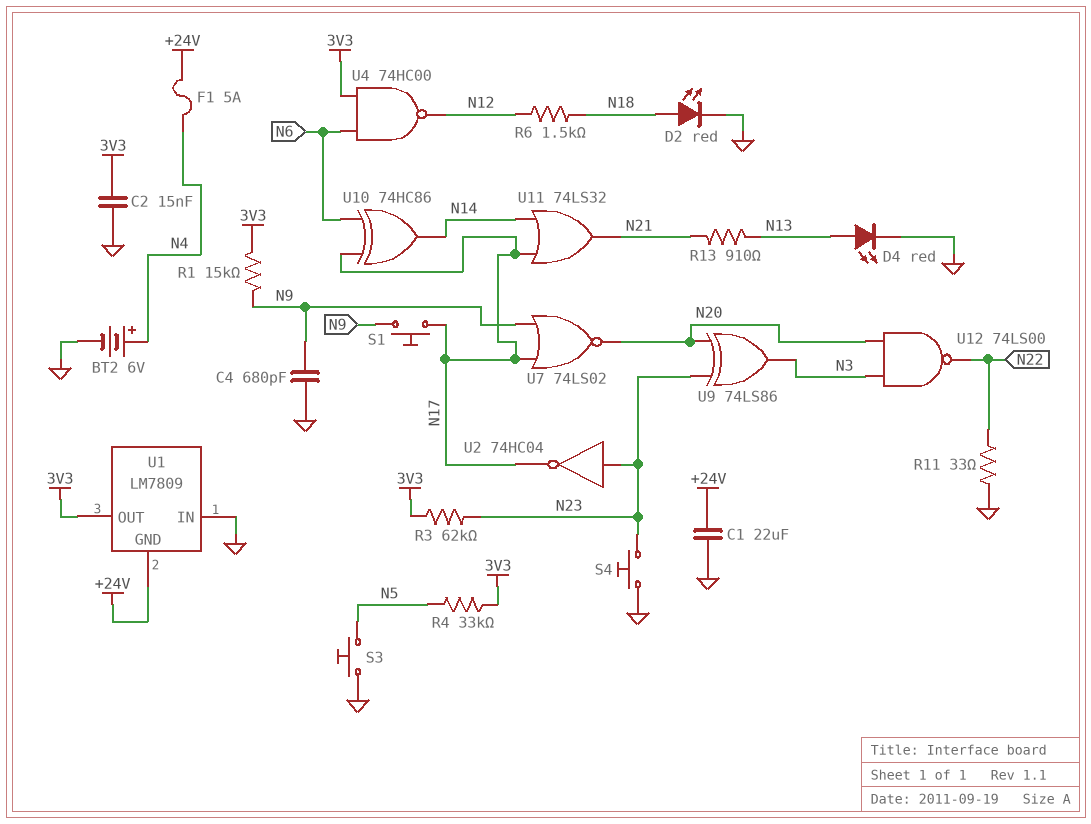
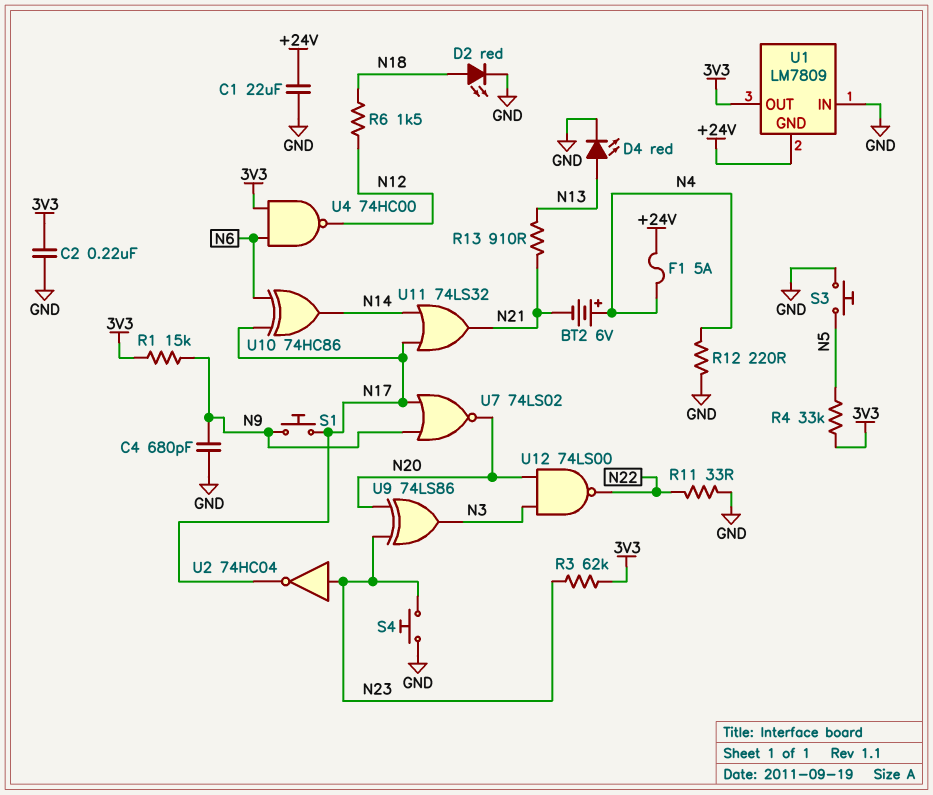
BT2: 6V (plus N4, minus GND) -> 6V (plus N4, minus N21)
C2: 15nF (3V3, GND) -> 220nF (3V3, GND)
R12: none -> 220 (GND, N4)

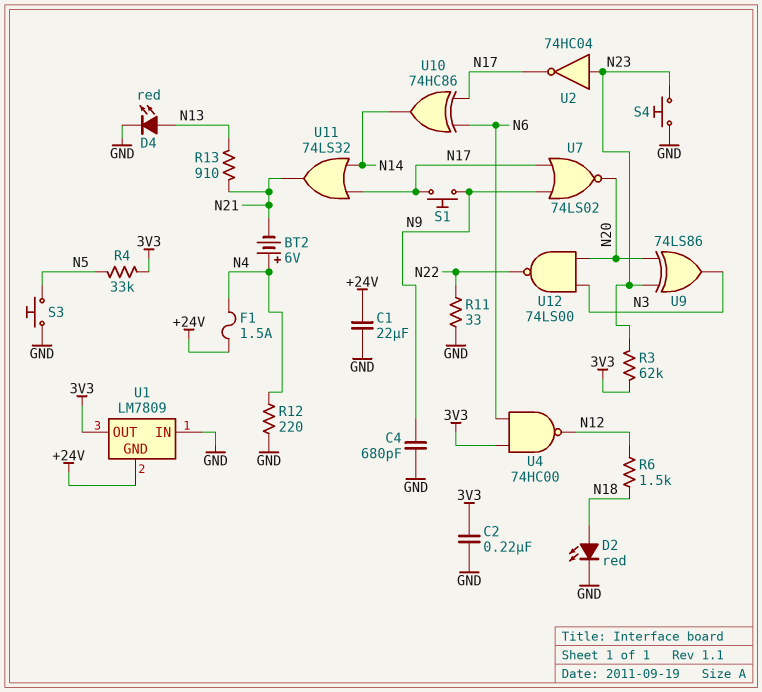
F1: 5A (+24V, N4) -> 1.5A (+24V, N4)
R1: 15k (3V3, N9) -> none

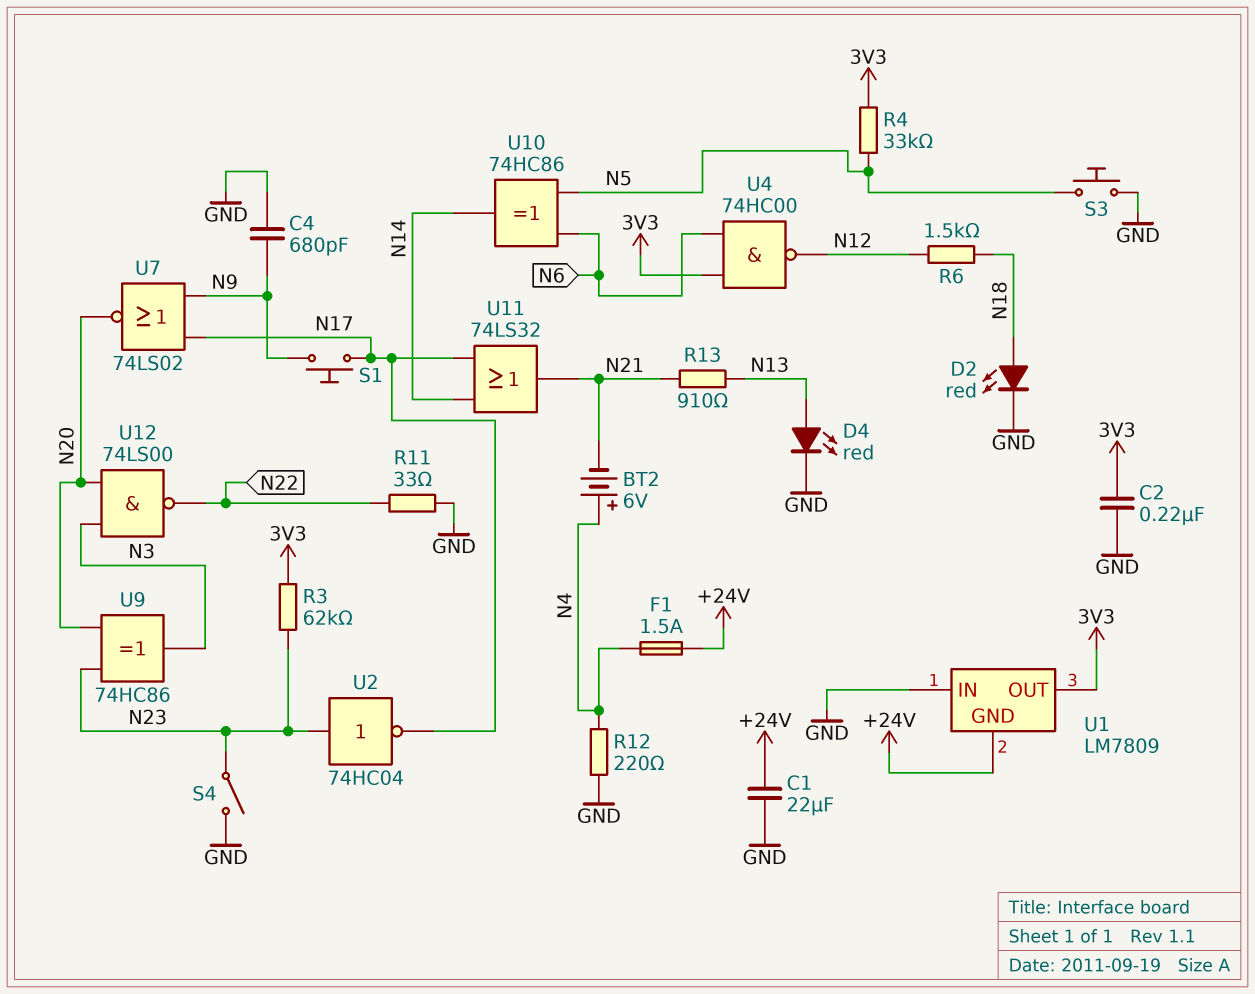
S4: button (GND, N23) -> switch (GND, N23)
U9: XOR 74LS86 (in N20, in N23, out N3) -> XOR 74HC86 (in N20, in N23, out N3)
U10: XOR 74HC86 (in N6, in N17, out N14) -> XOR 74HC86 (in N5, in N6, out N14)

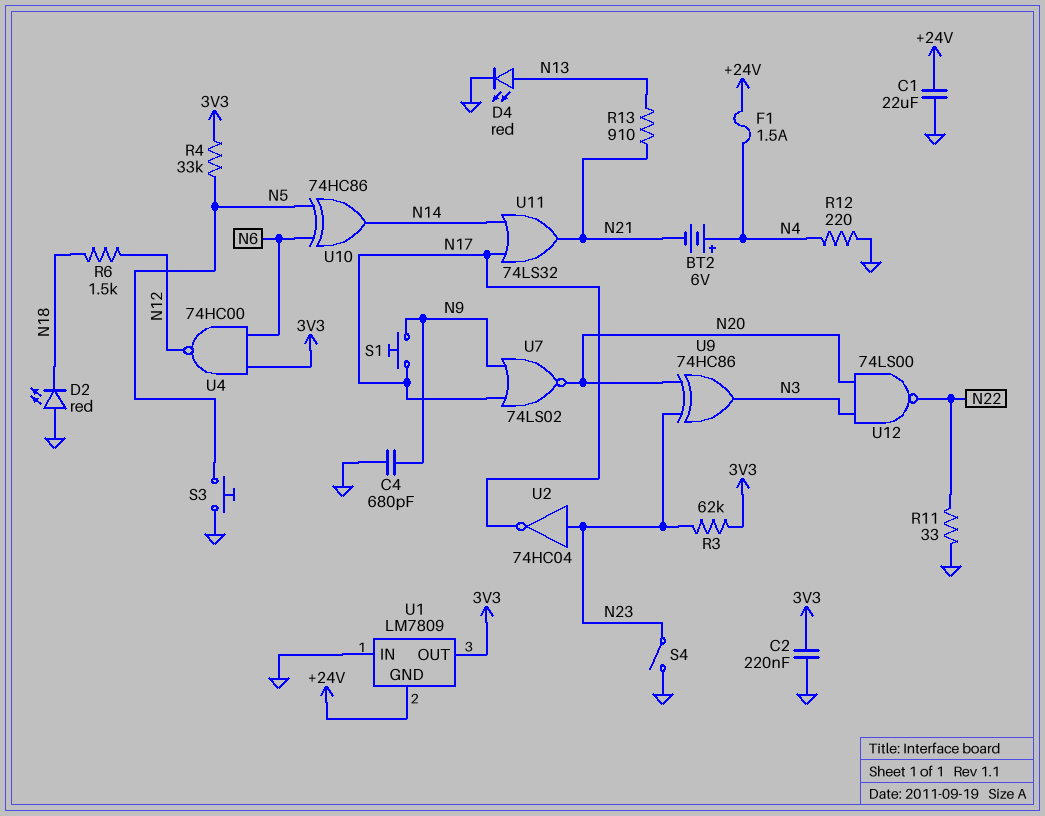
D2: LED red (A N18, K GND) -> LED red (A GND, K N18)

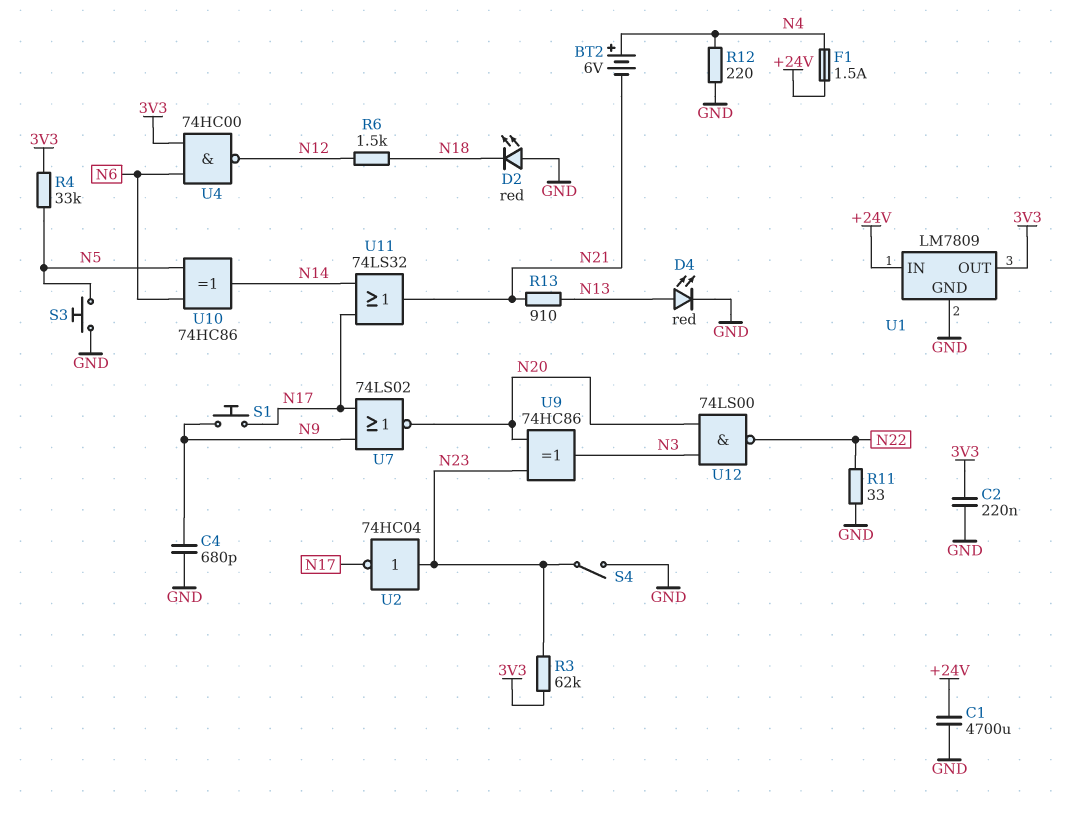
C1: 22uF (+24V, GND) -> 4700uF (+24V, GND)
U1 pin GND: +24V -> GND
U1 pin IN: GND -> +24V

